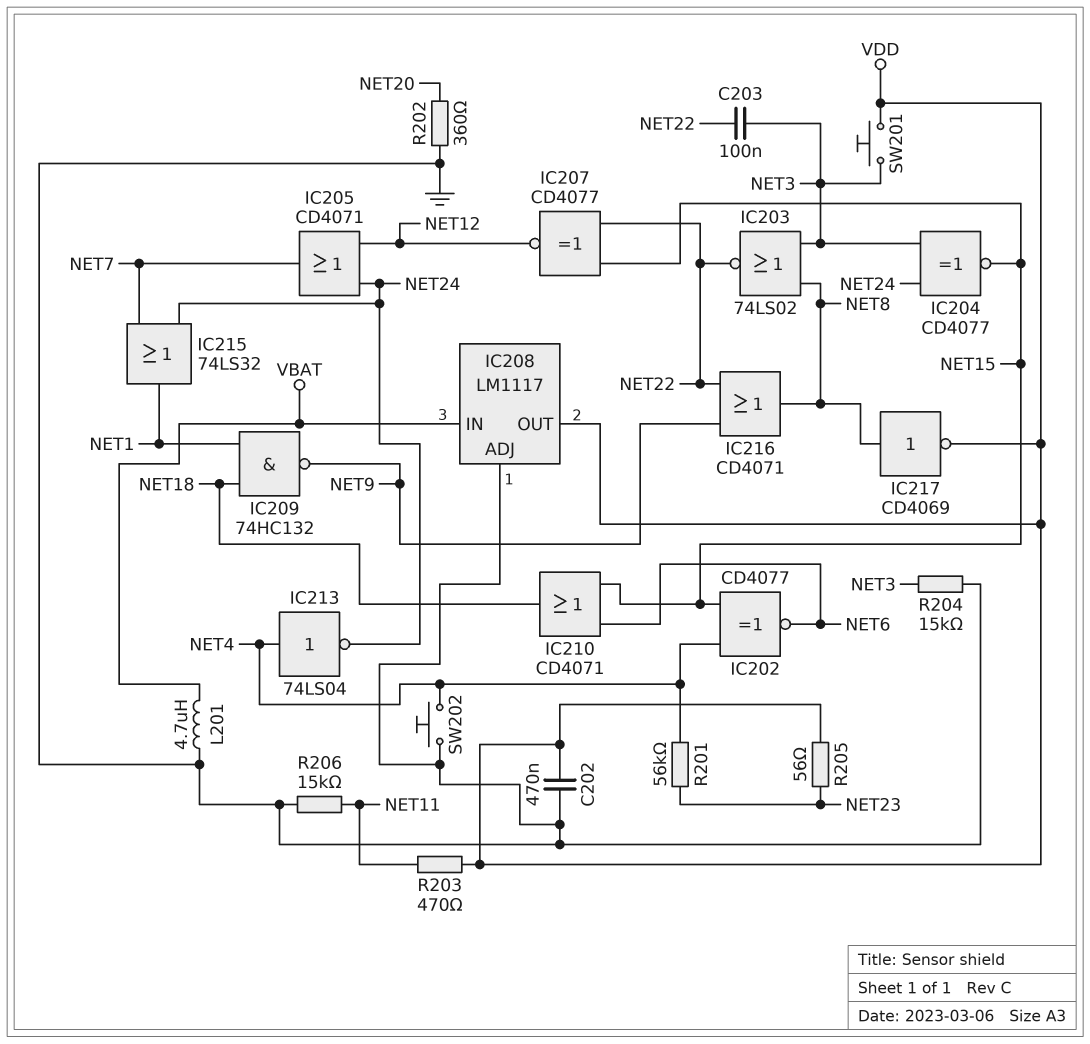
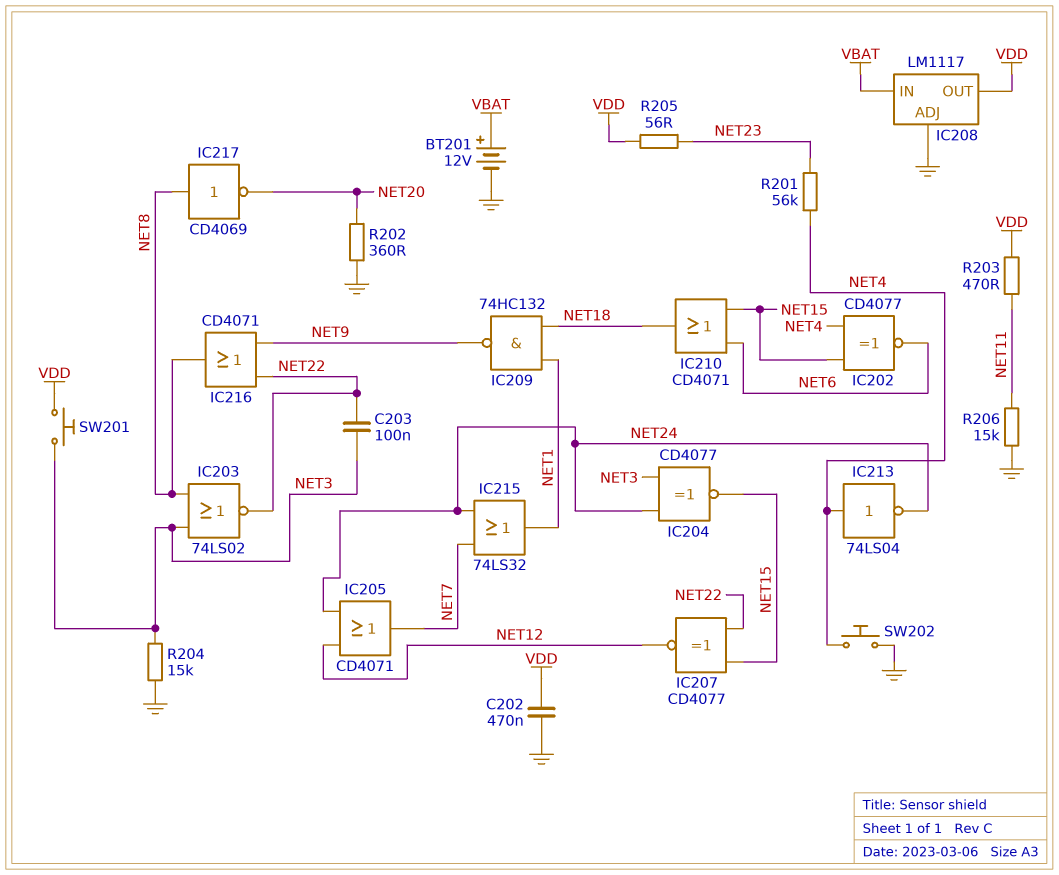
BT201: none -> 12V (plus VBAT, minus GND)
IC217: NOT CD4069 (in NET8, out VDD) -> NOT CD4069 (in NET8, out NET20)
L201: 4.7uH (GND, VBAT) -> none

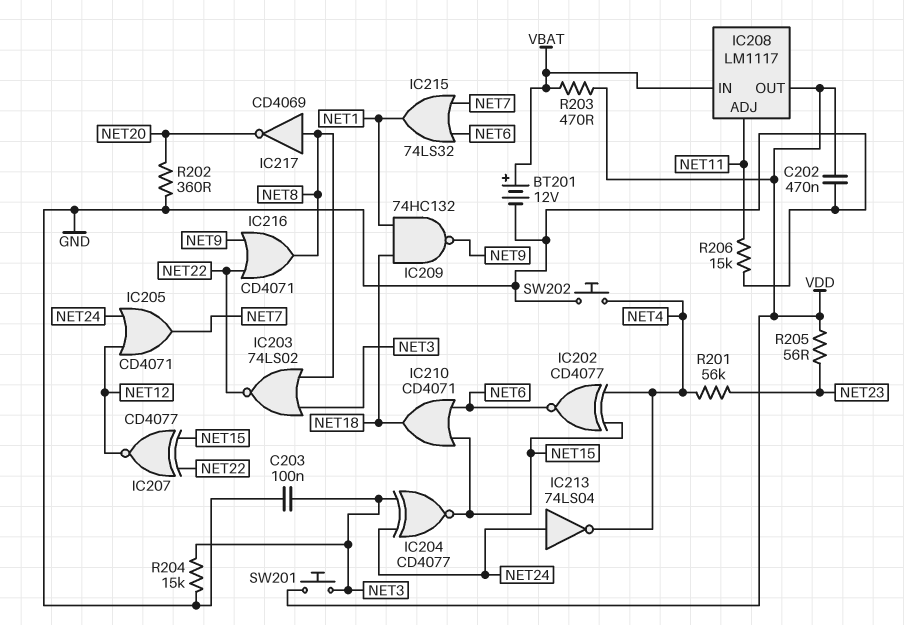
C203: 100nF (NET3, NET22) -> 100nF (GND, NET3)
IC208 pin ADJ: GND -> NET11
IC213: NOT 74LS04 (in NET4, out NET24) -> NOT 74LS04 (in NET24, out NET4)
IC215: OR 74LS32 (in NET7, in NET24, out NET1) -> OR 74LS32 (in NET6, in NET7, out NET1)
R203: 470 (NET11, VDD) -> 470 (VBAT, VDD)

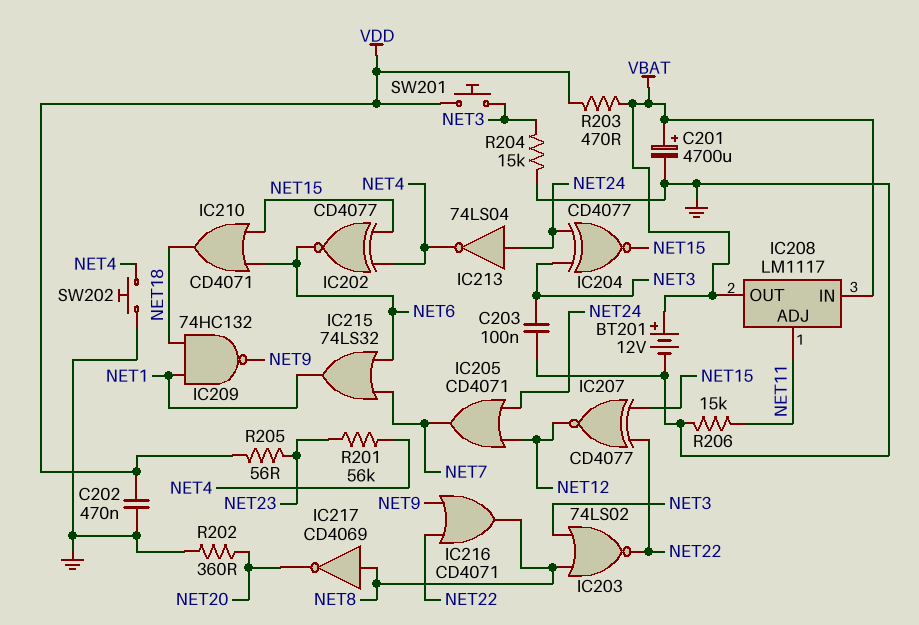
C201: none -> 4700uF (plus VBAT, minus GND)
IC208 pin OUT: VDD -> VBAT

